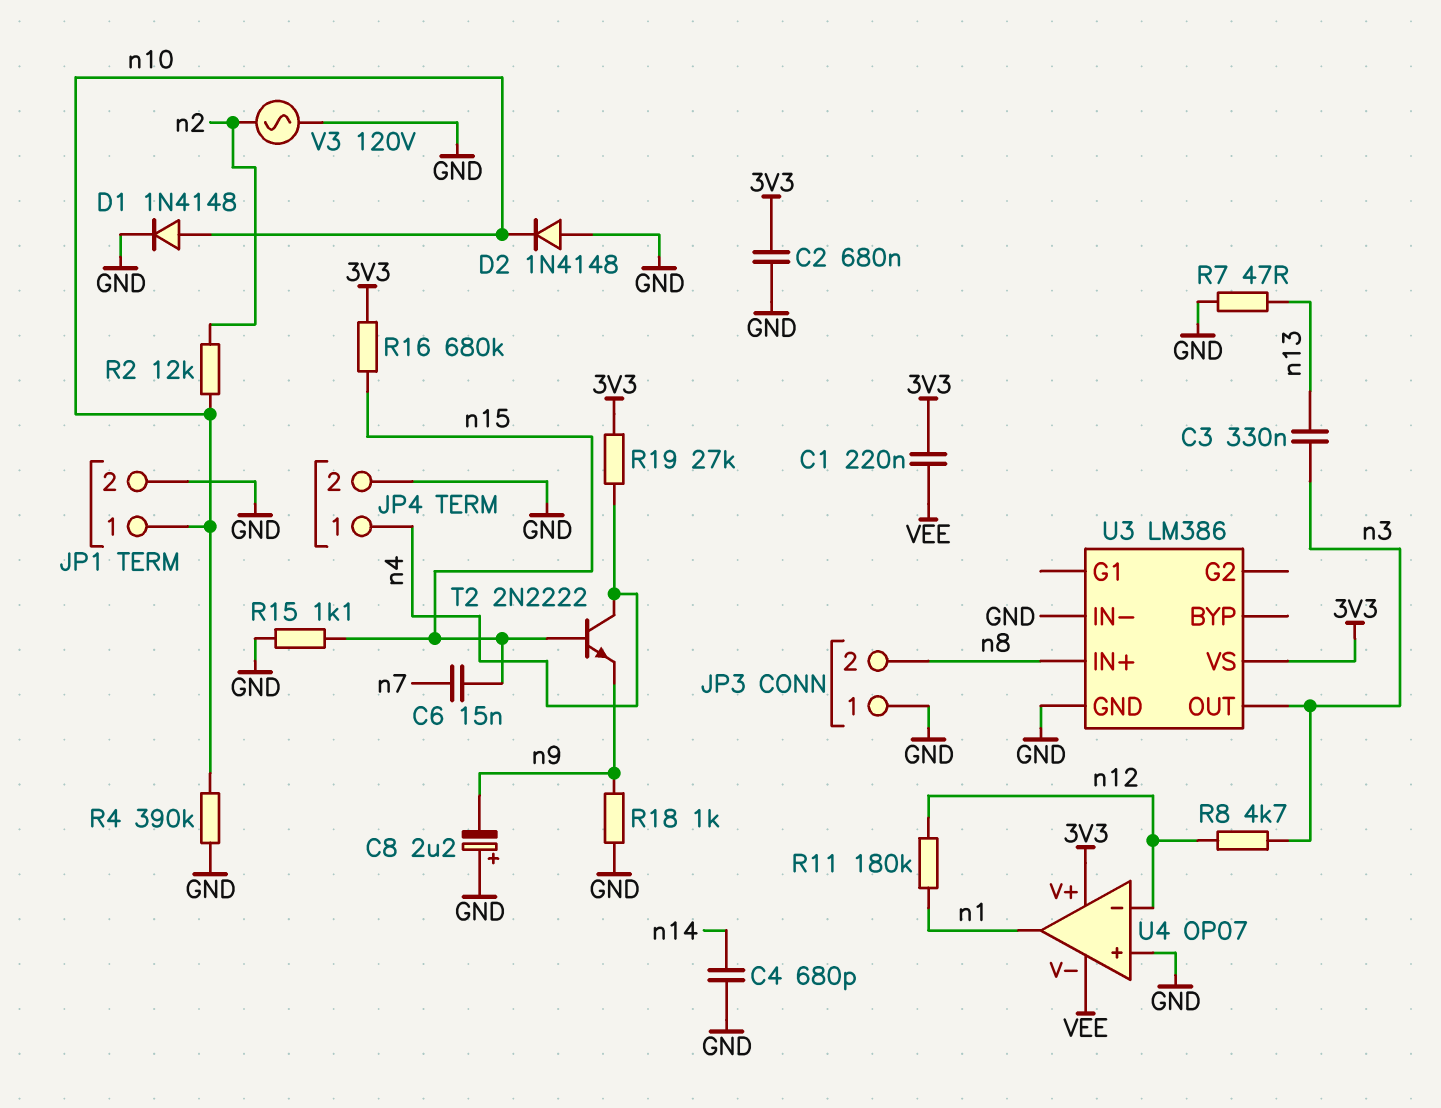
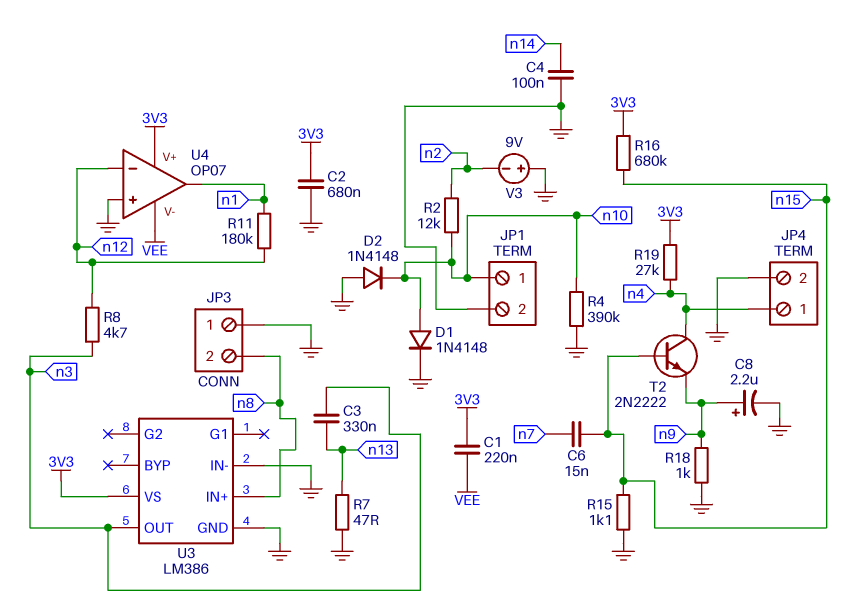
C4: 680pF (GND, n14) -> 100nF (GND, n14)
C8: 2.2uF (plus GND, minus n9) -> 2.2uF (plus n9, minus GND)
V3: AC 120V (GND, n2) -> 9V (plus GND, minus n2)

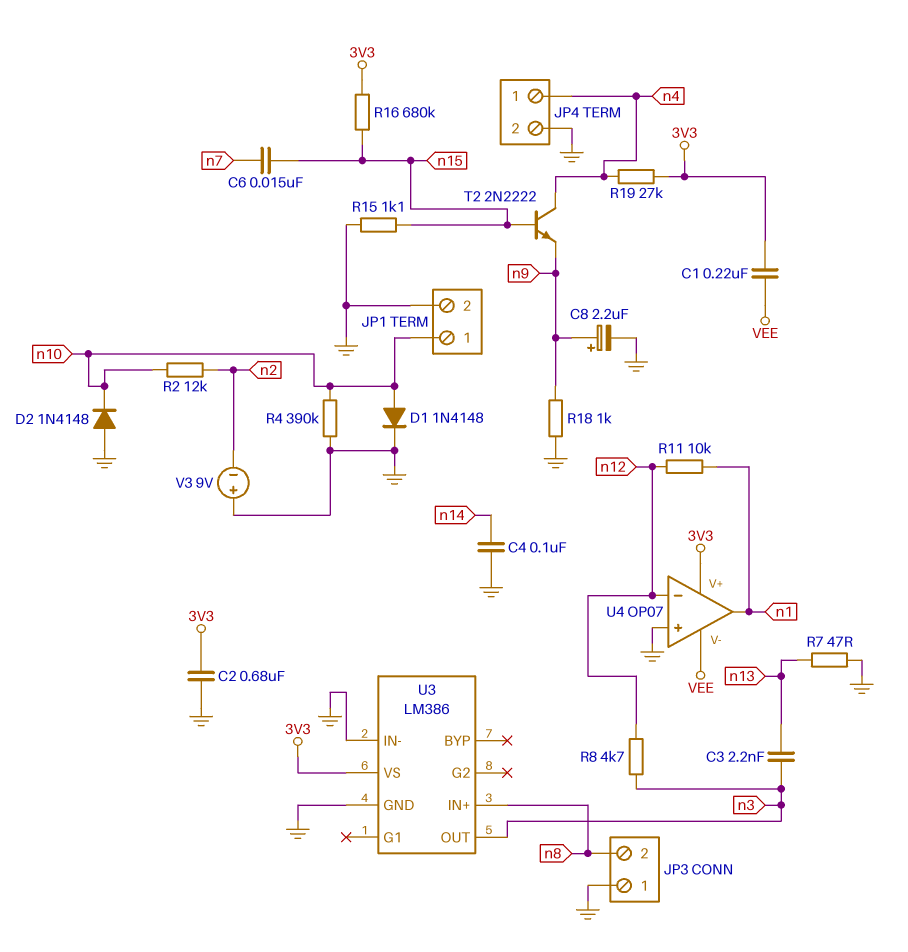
C3: 330nF (n3, n13) -> 2.2nF (n3, n13)
R11: 180k (n1, n12) -> 10k (n1, n12)

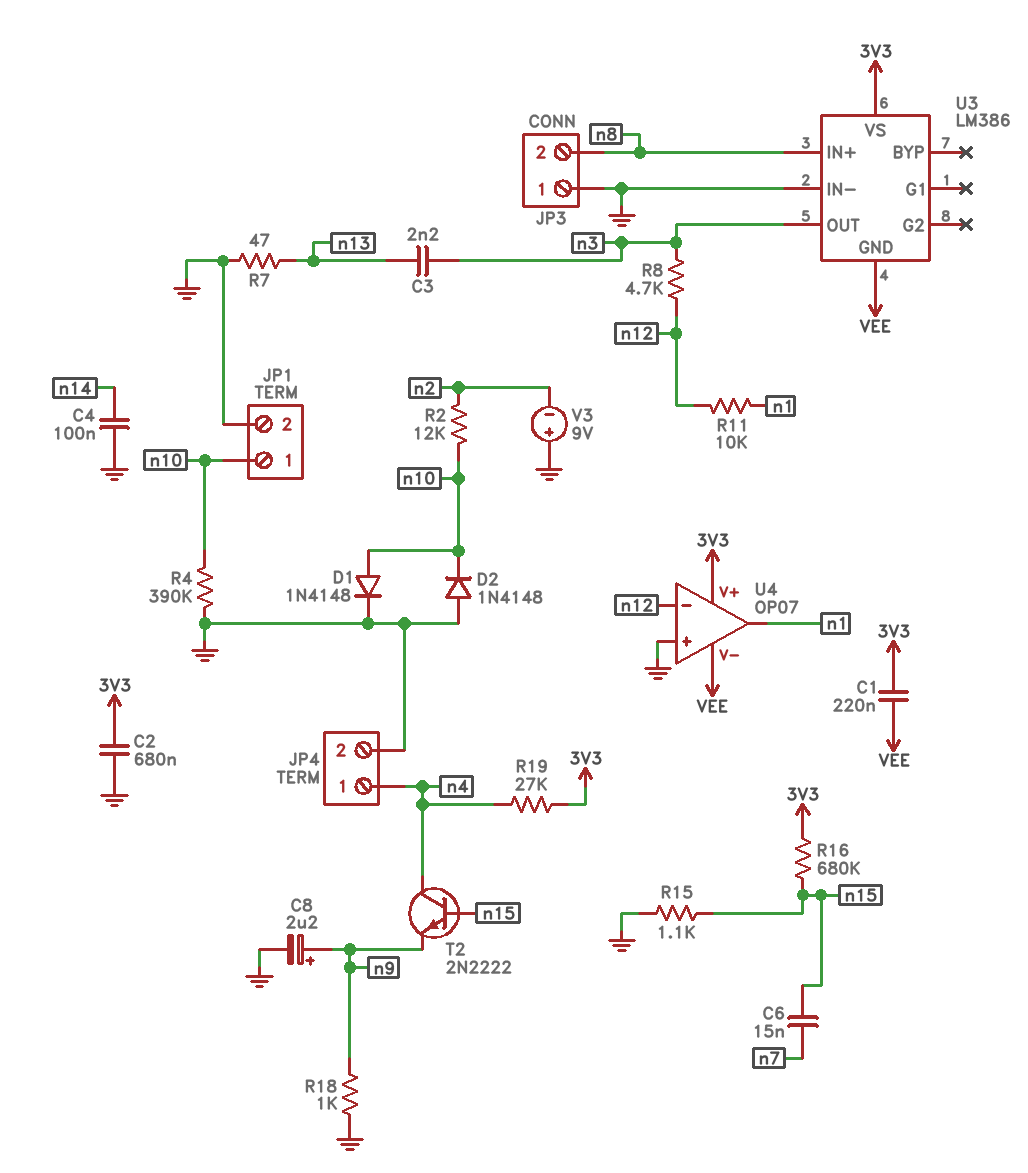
U3 pin GND: GND -> VEE

